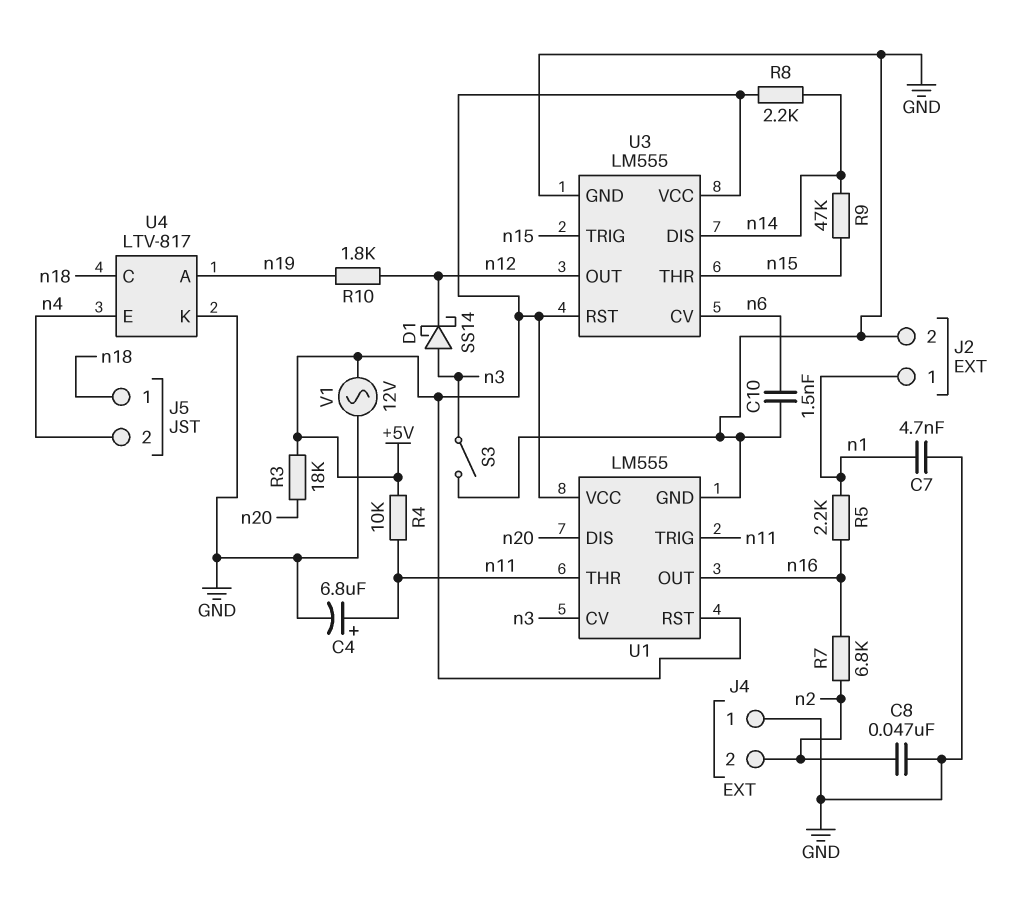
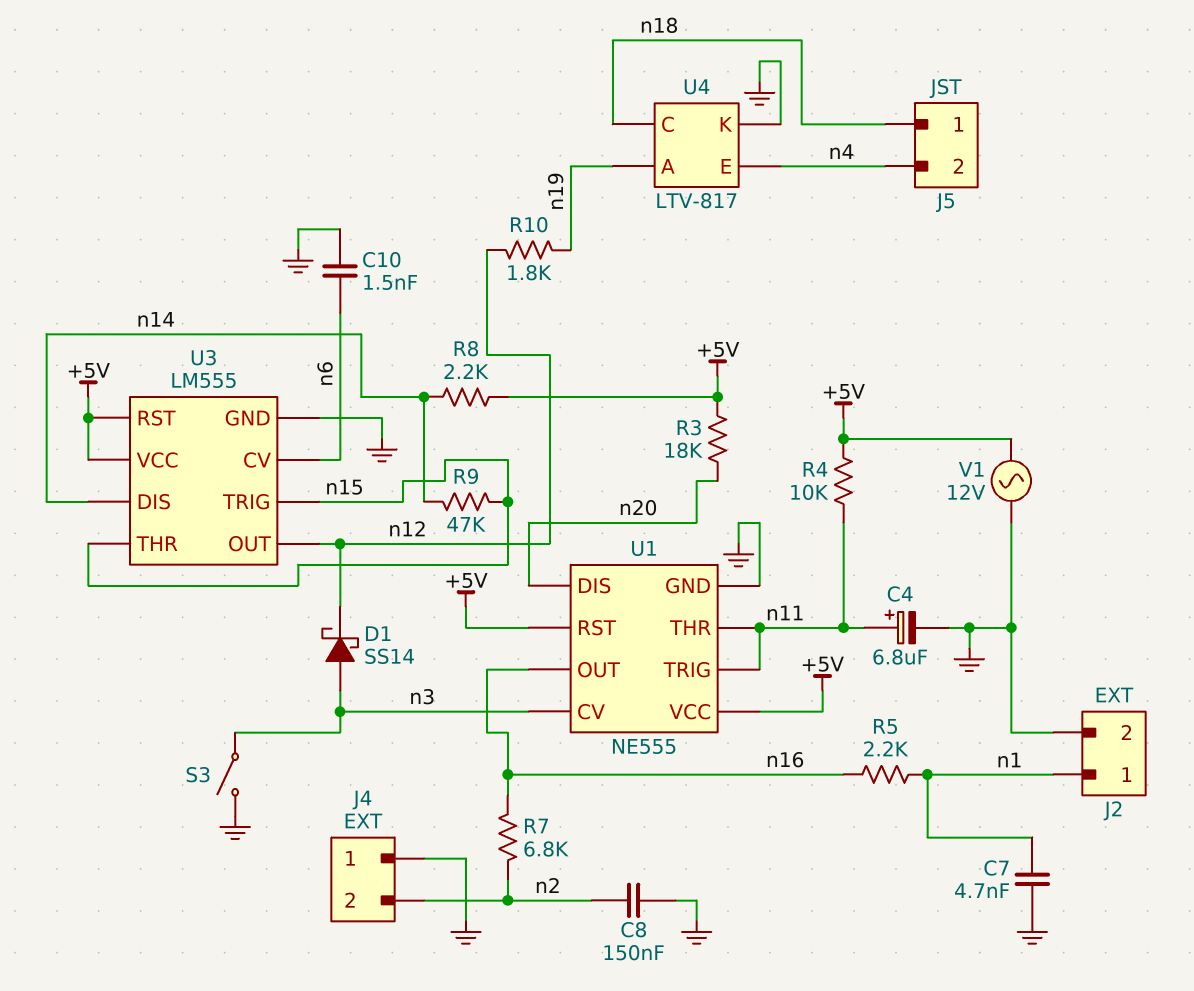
C8: 47nF (GND, n2) -> 150nF (GND, n2)
U1: LM555 -> NE555

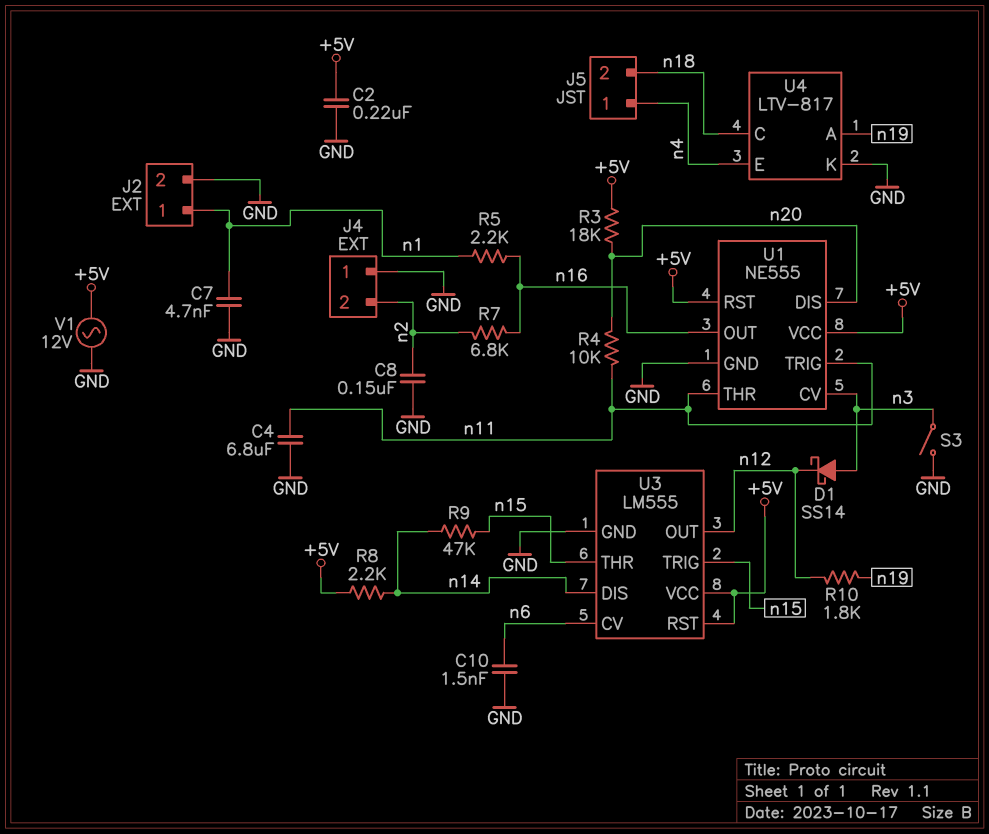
C2: none -> 220nF (+5V, GND)
C4: 6.8uF (plus n11, minus GND) -> 6.8uF (GND, n11)
J5 pin 1: n18 -> n4
J5 pin 2: n4 -> n18
R4: 10k (+5V, n11) -> 10k (n11, n20)

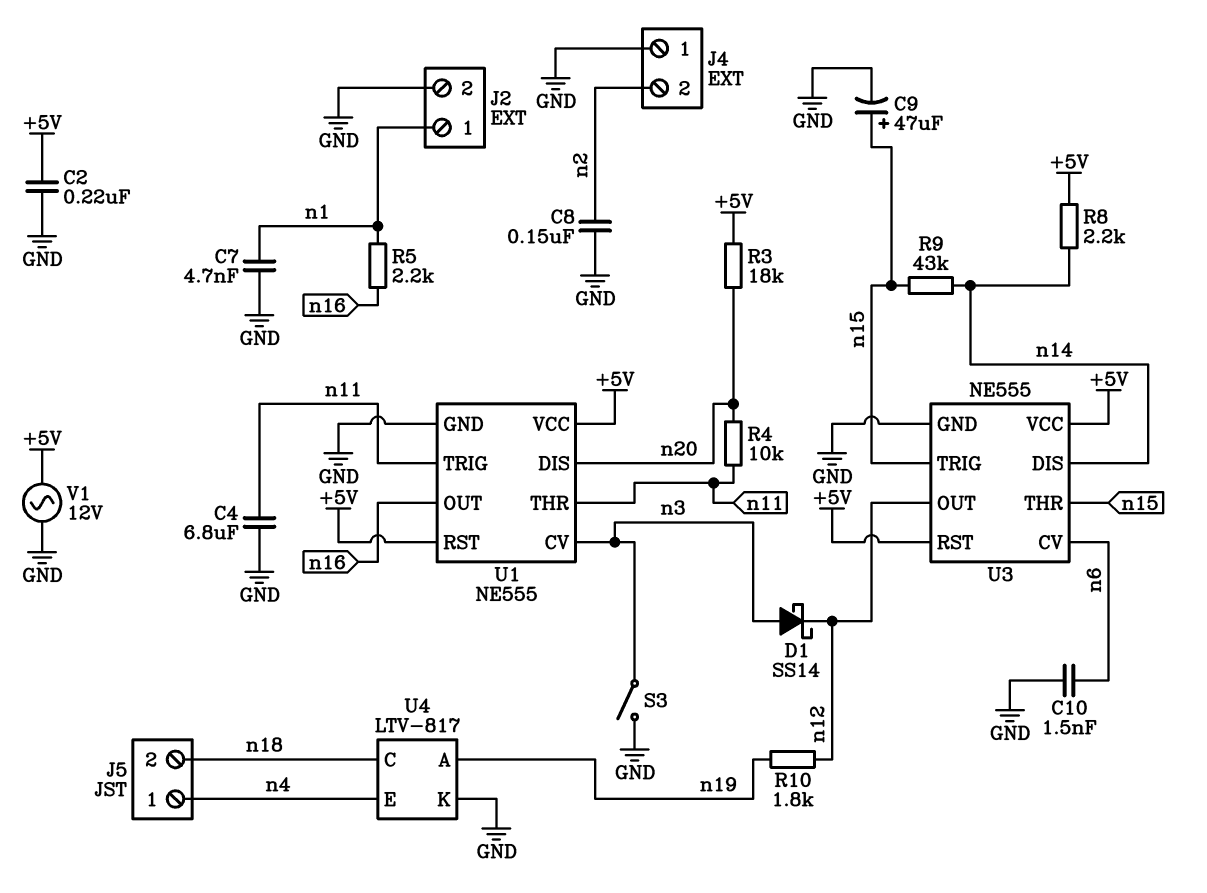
C9: none -> 47uF (plus n15, minus GND)
R7: 6.8k (n2, n16) -> none
R9: 47k (n14, n15) -> 43k (n14, n15)
U3: LM555 -> NE555

